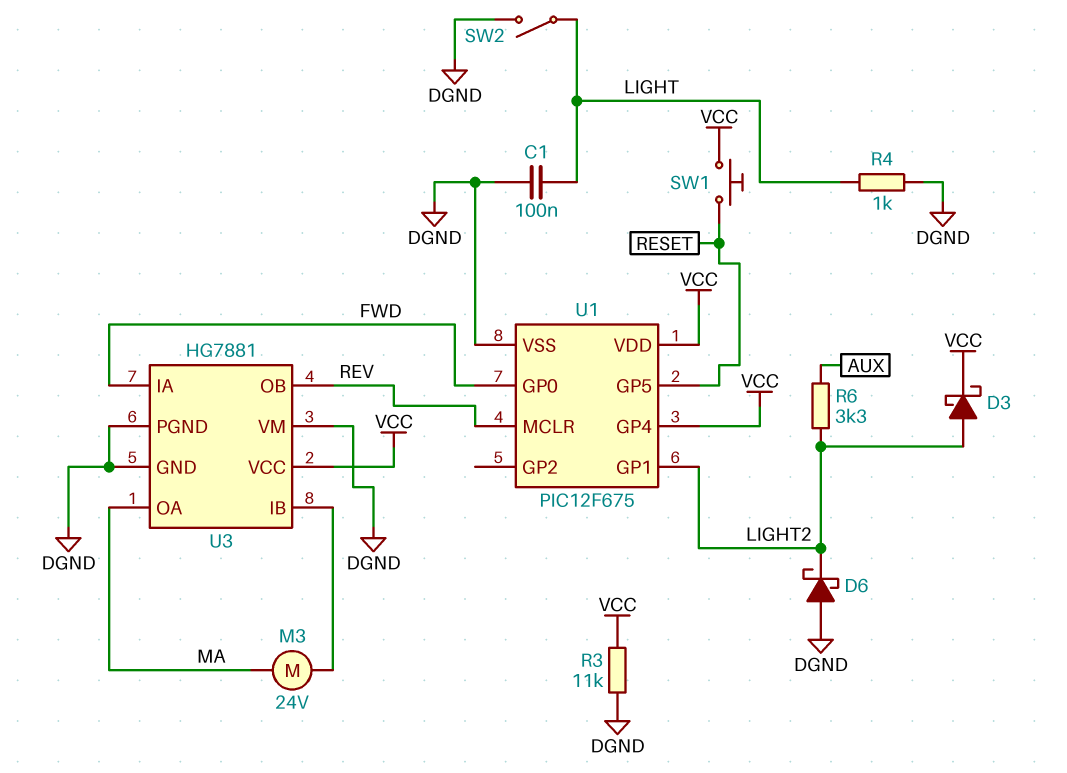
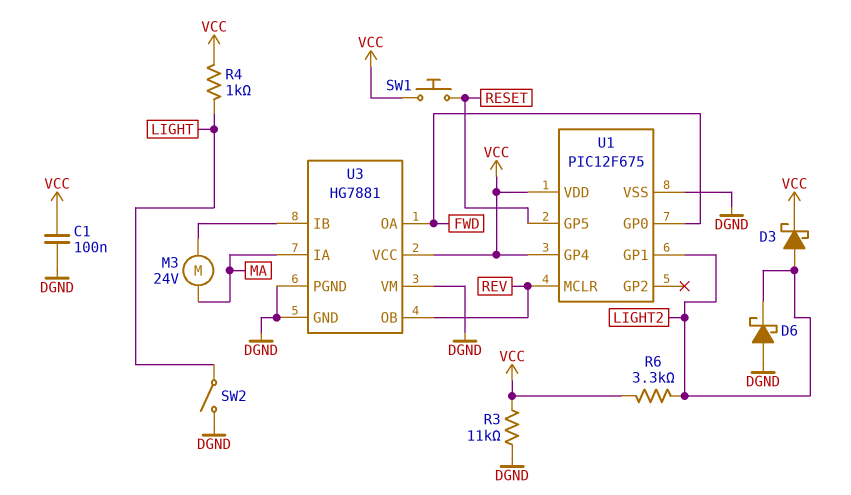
C1: 100nF (DGND, LIGHT) -> 100nF (DGND, VCC)
R4: 1k (DGND, LIGHT) -> 1k (LIGHT, VCC)
R6: 3.3k (AUX, LIGHT2) -> 3.3k (LIGHT2, VCC)
U3 pin IA: FWD -> MA
U3 pin OA: MA -> FWD

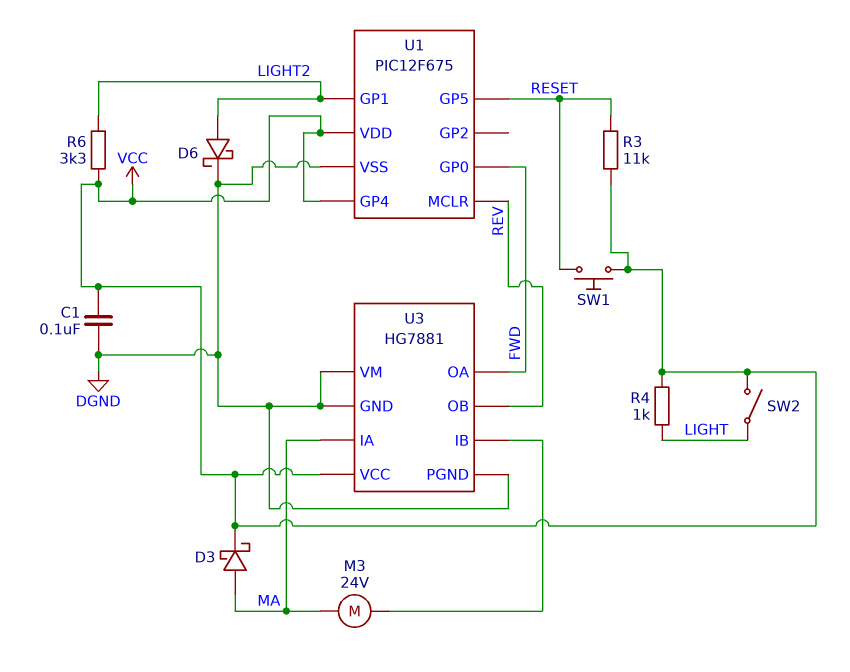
D3: schottky (A LIGHT2, K VCC) -> schottky (A MA, K VCC)
D6: schottky (A DGND, K LIGHT2) -> schottky (A LIGHT2, K DGND)
R3: 11k (DGND, VCC) -> 11k (RESET, VCC)
SW2: switch (DGND, LIGHT) -> switch (LIGHT, VCC)

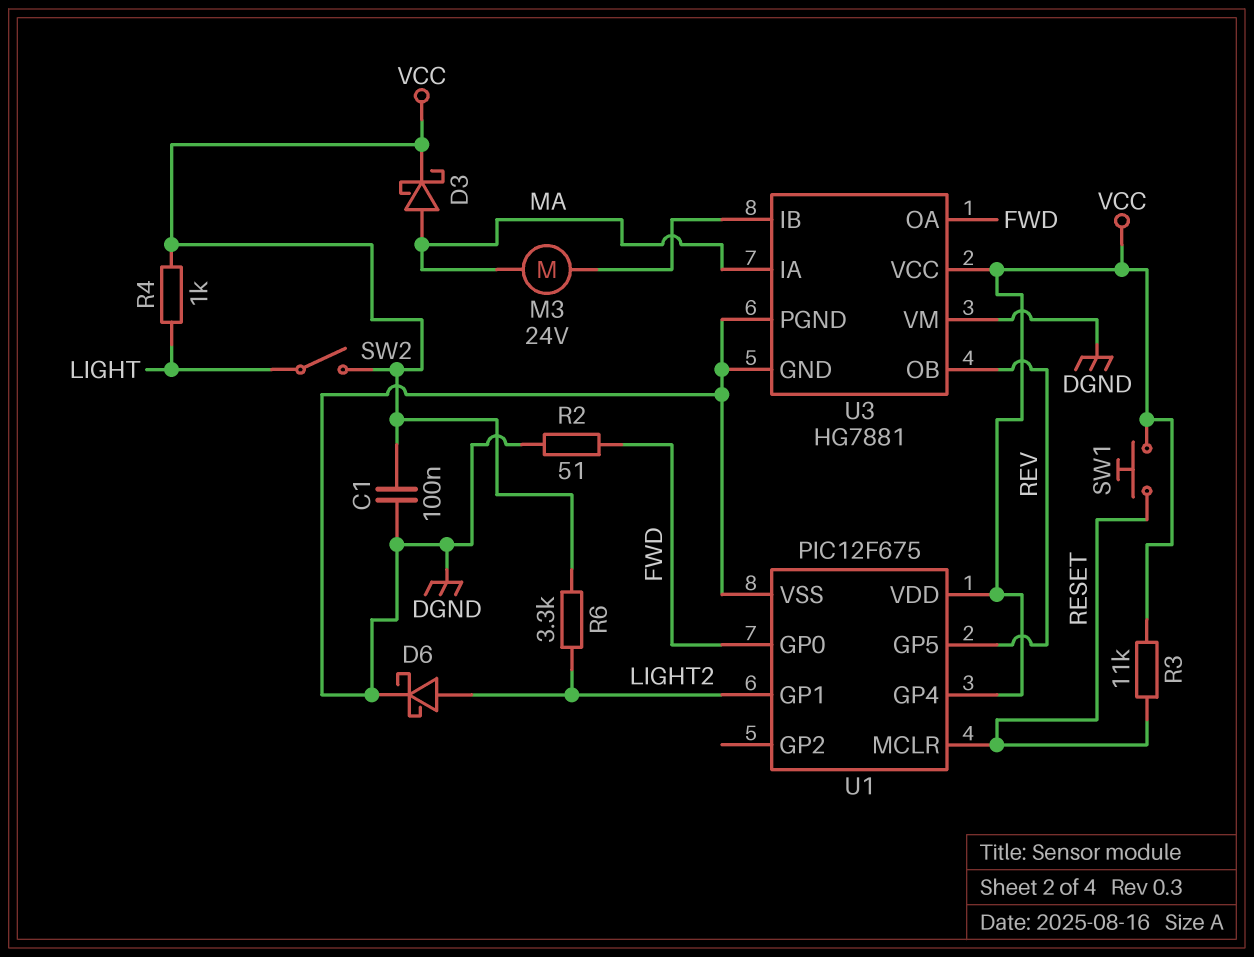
R2: none -> 51 (DGND, FWD)
U1 pin GP5: RESET -> REV
U1 pin MCLR: REV -> RESET

